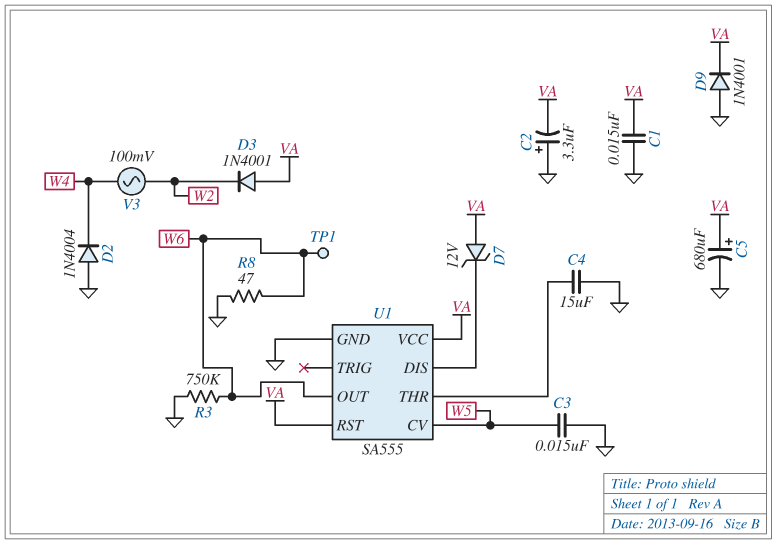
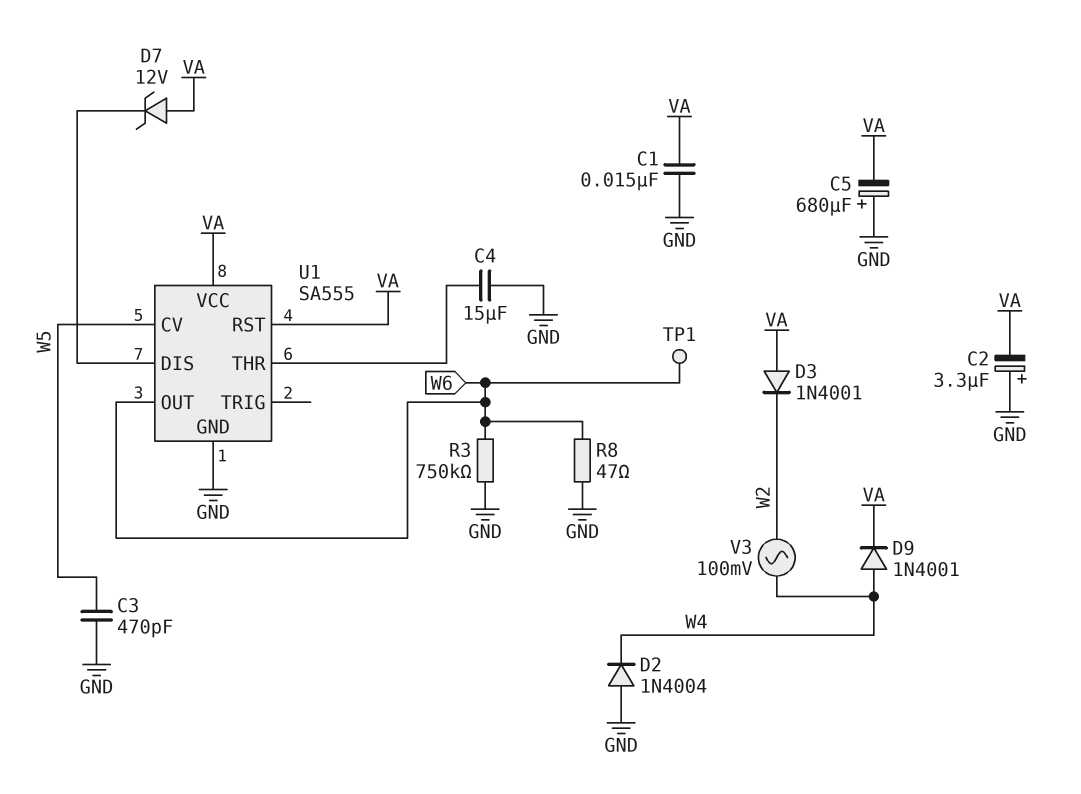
C3: 15nF (GND, W5) -> 470pF (GND, W5)
C5: 680uF (plus VA, minus GND) -> 680uF (plus GND, minus VA)
D9: diode 1N4001 (A GND, K VA) -> diode 1N4001 (A W4, K VA)

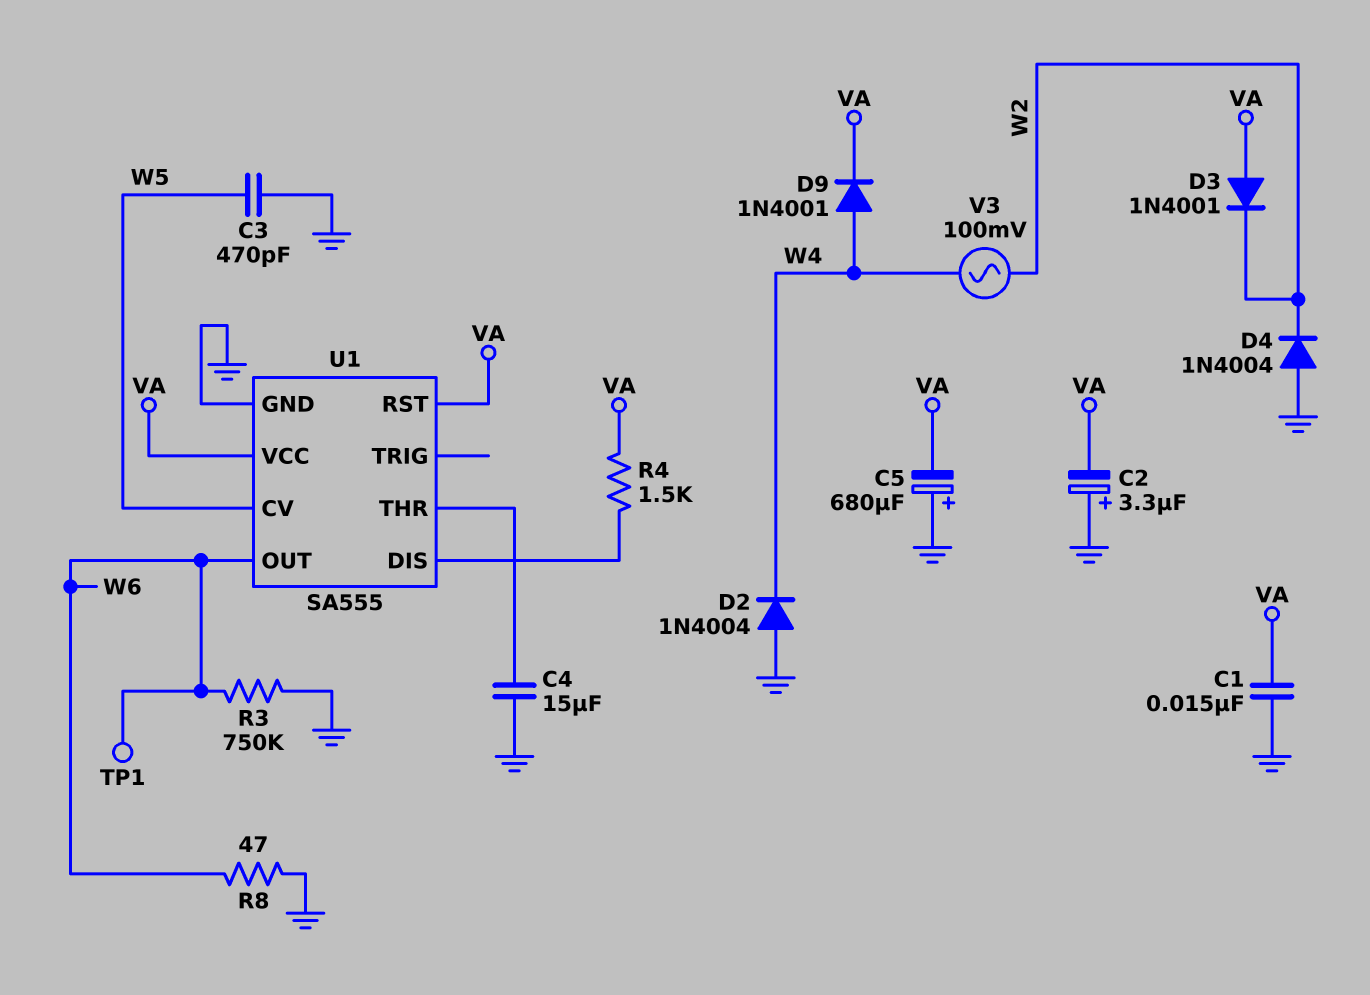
D4: none -> diode 1N4004 (A GND, K W2)
D7: zener 12V (A VA, K U1/DIS) -> none
R4: none -> 1.5k (U1/DIS, VA)

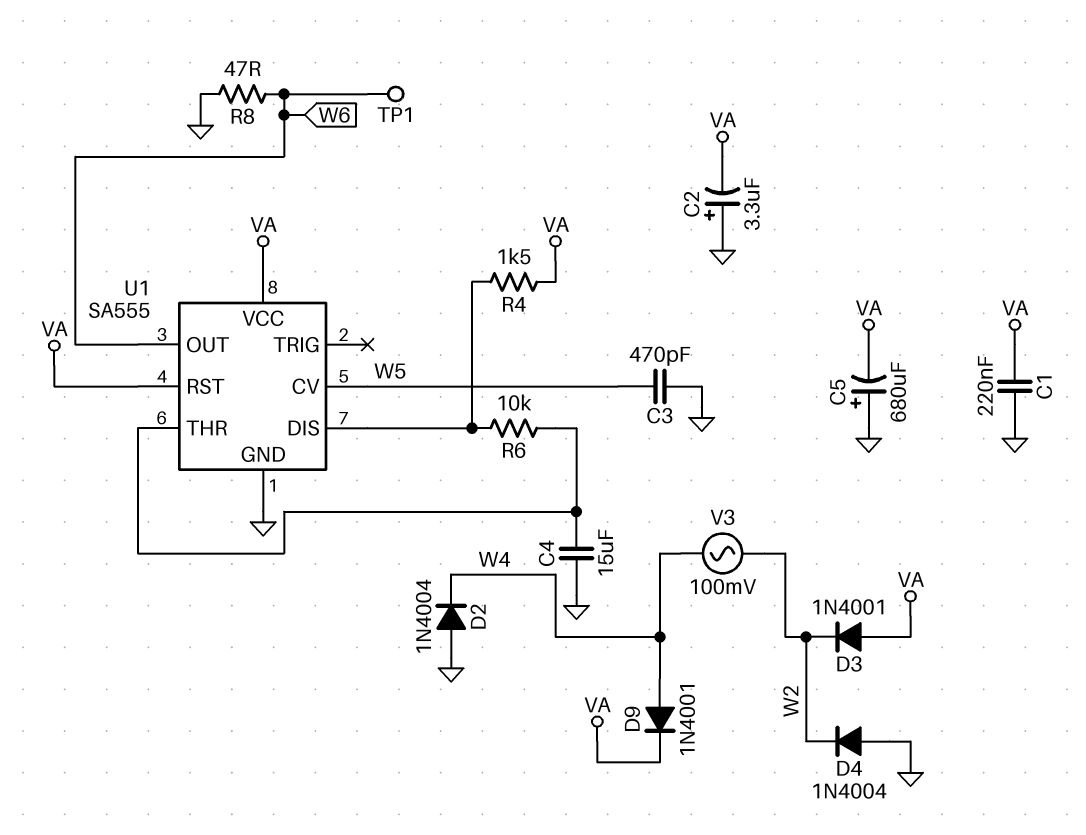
C1: 15nF (GND, VA) -> 220nF (GND, VA)
R3: 750k (GND, W6) -> none
R6: none -> 10k (U1/DIS, U1/THR)

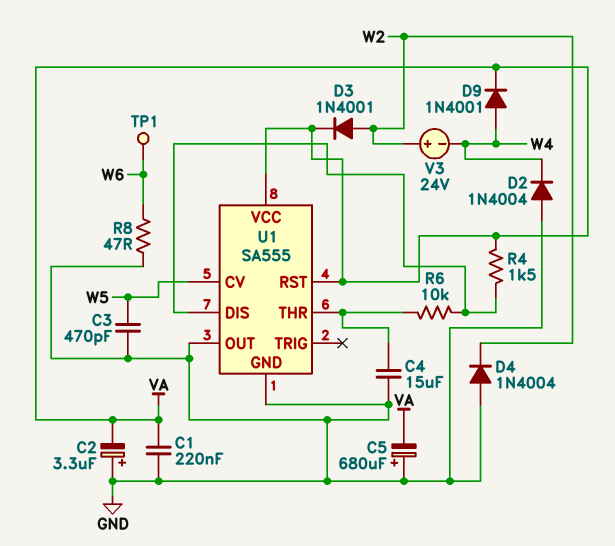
D3: diode 1N4001 (A VA, K W2) -> diode 1N4001 (A W2, K VA)
U1 pin OUT: W6 -> GND
V3: AC 100mV (W2, W4) -> 24V (plus W2, minus W4)

